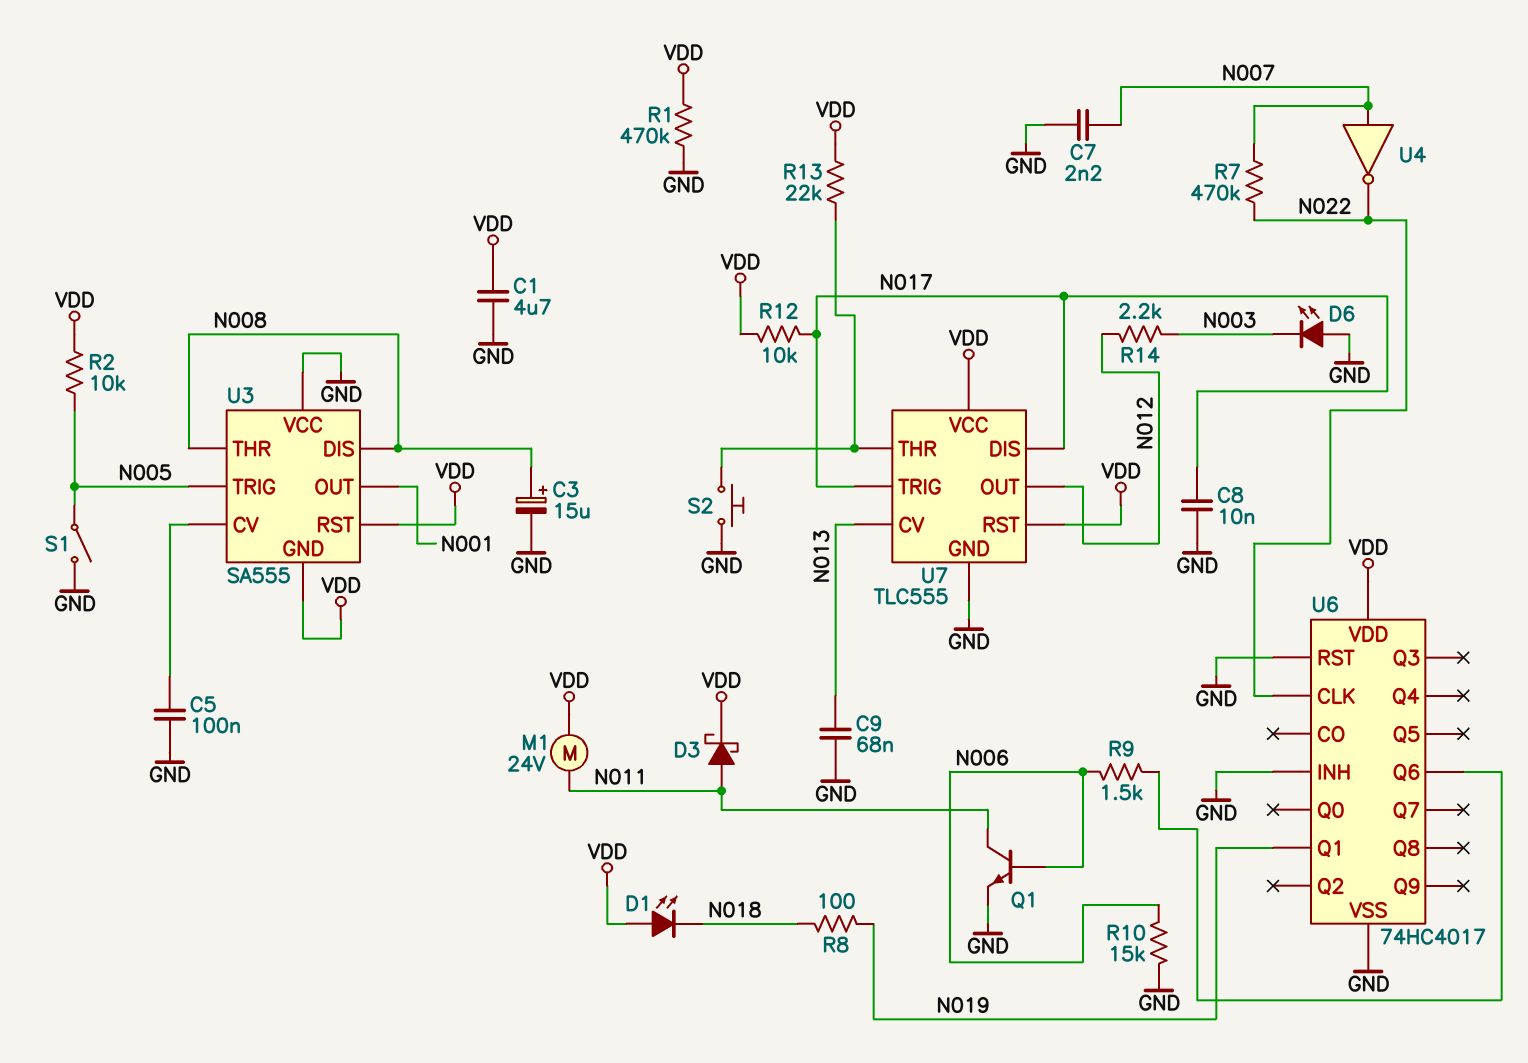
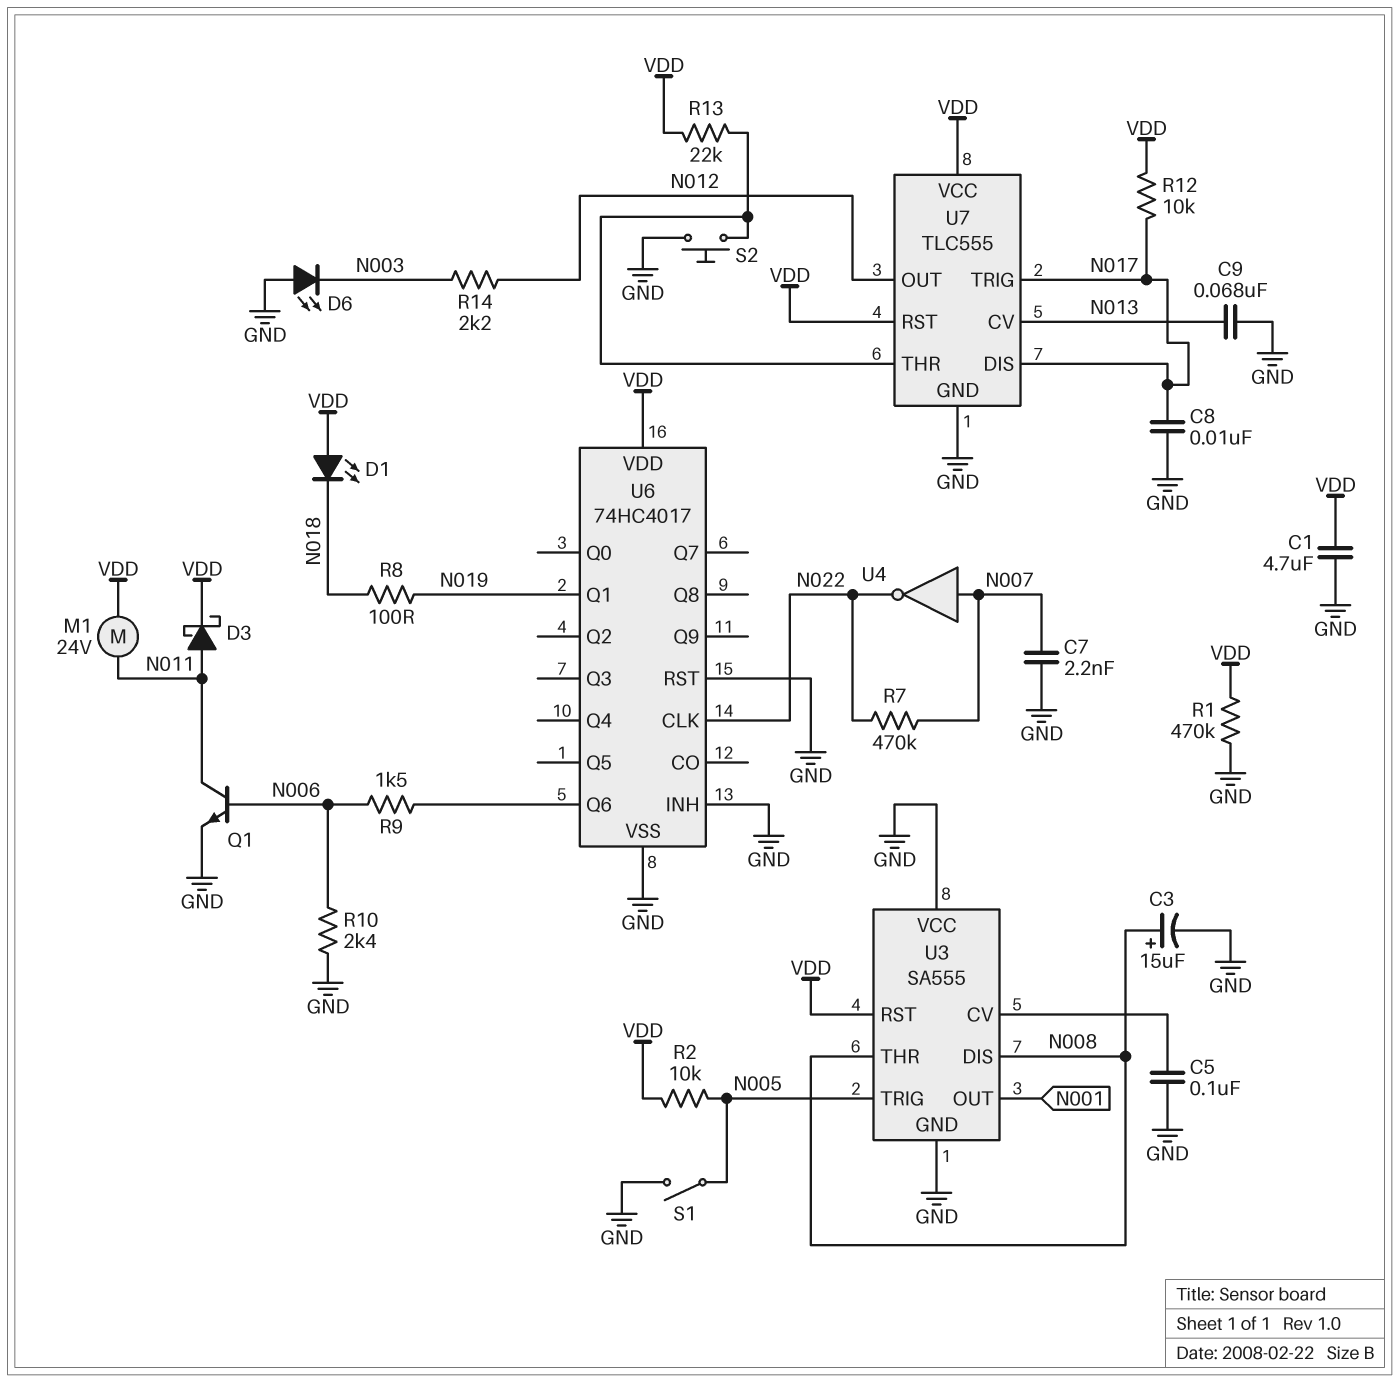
R10: 15k (GND, N006) -> 2.4k (GND, N006)
U3 pin GND: VDD -> GND

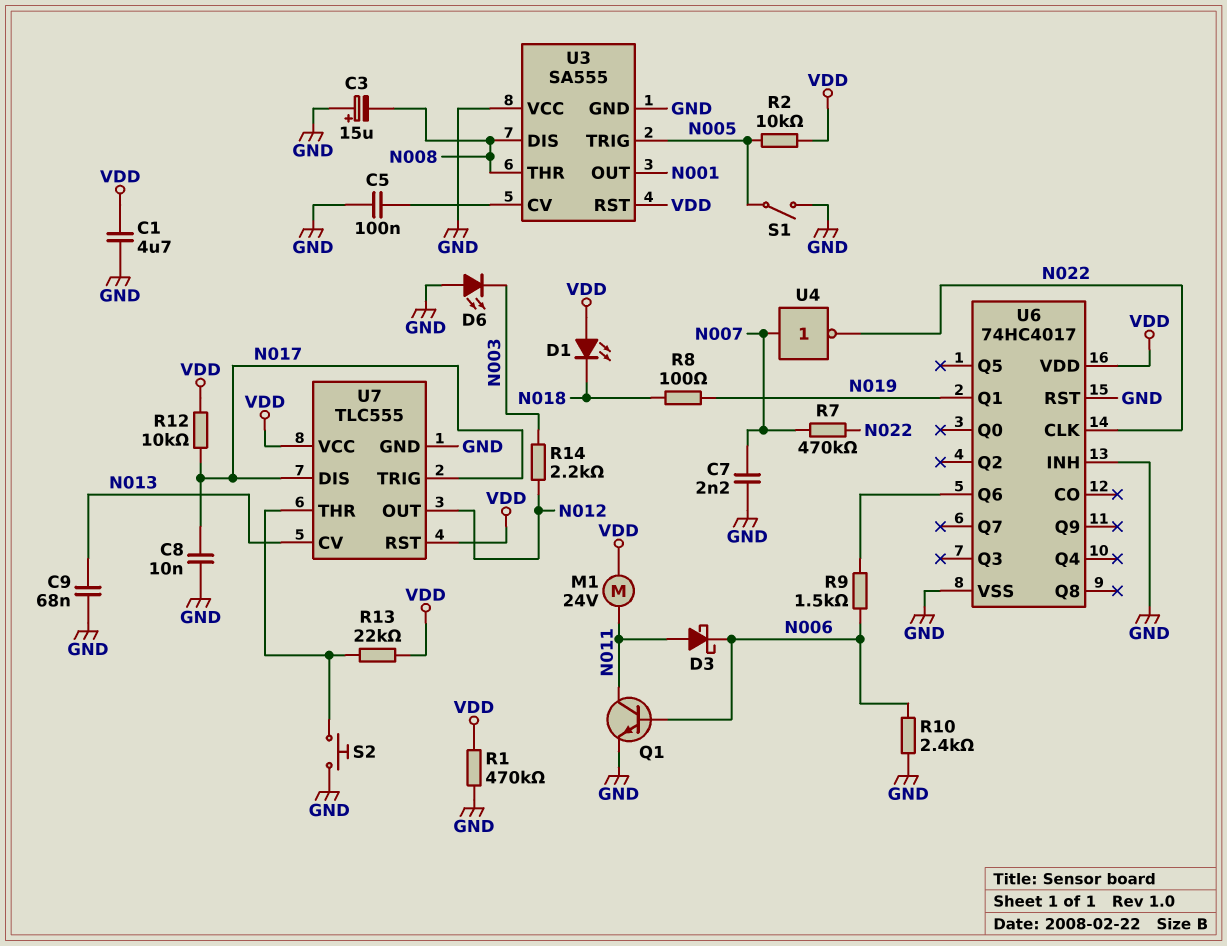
C3: 15uF (plus N008, minus GND) -> 15uF (plus GND, minus N008)
D3: schottky (A N011, K VDD) -> schottky (A N011, K N006)

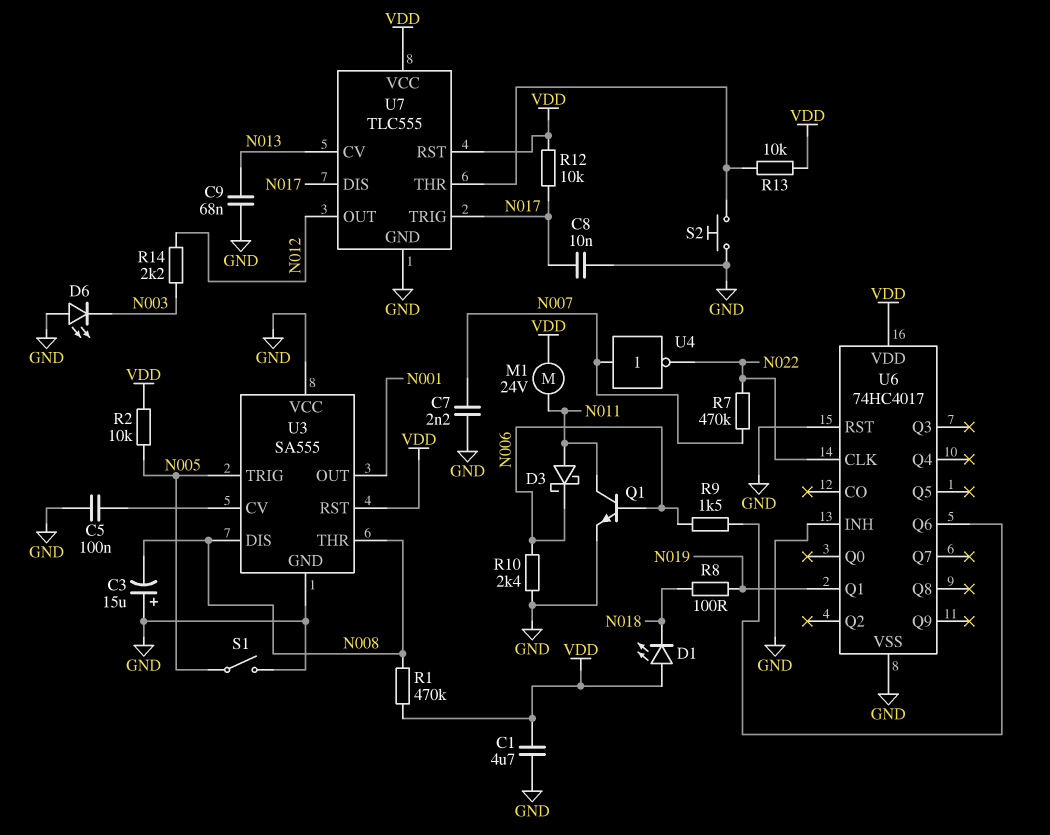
R1: 470k (GND, VDD) -> 470k (N008, VDD)
R13: 22k (U7/THR, VDD) -> 10k (U7/THR, VDD)

